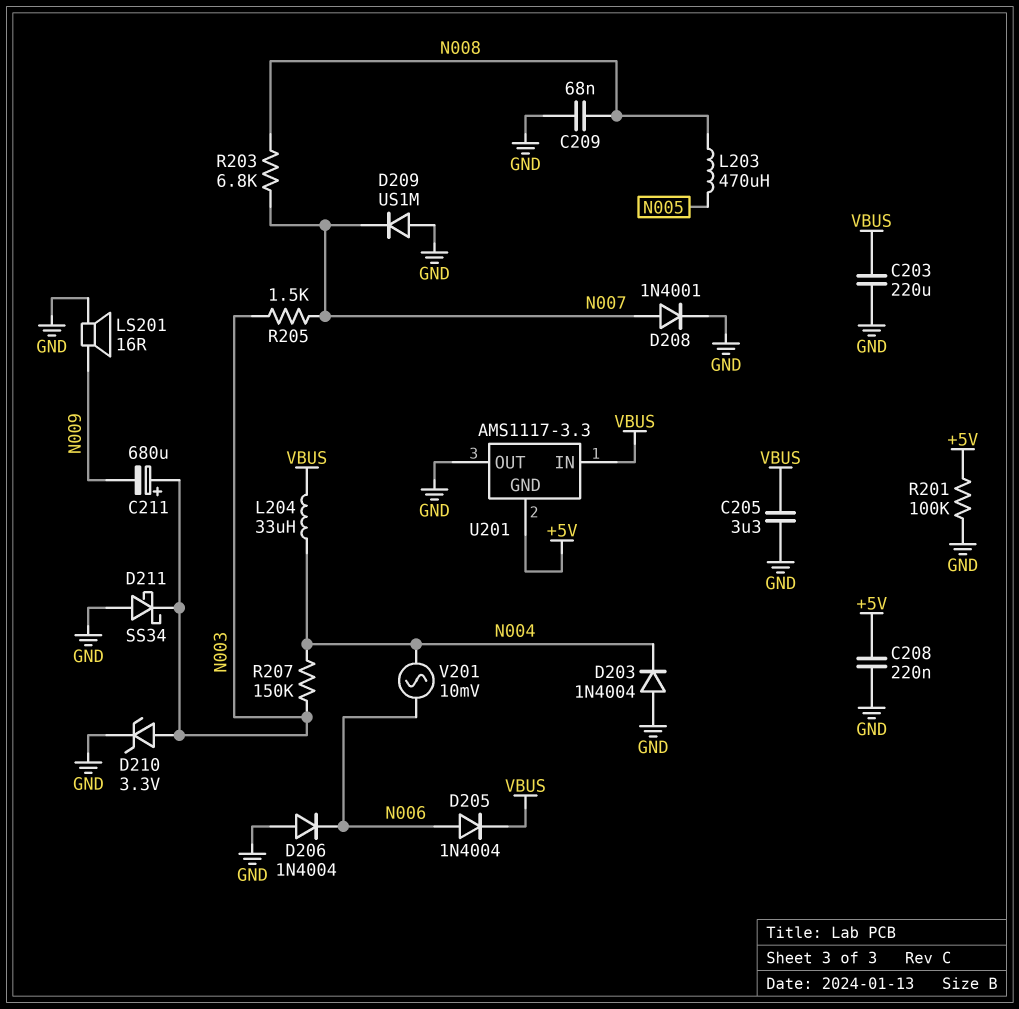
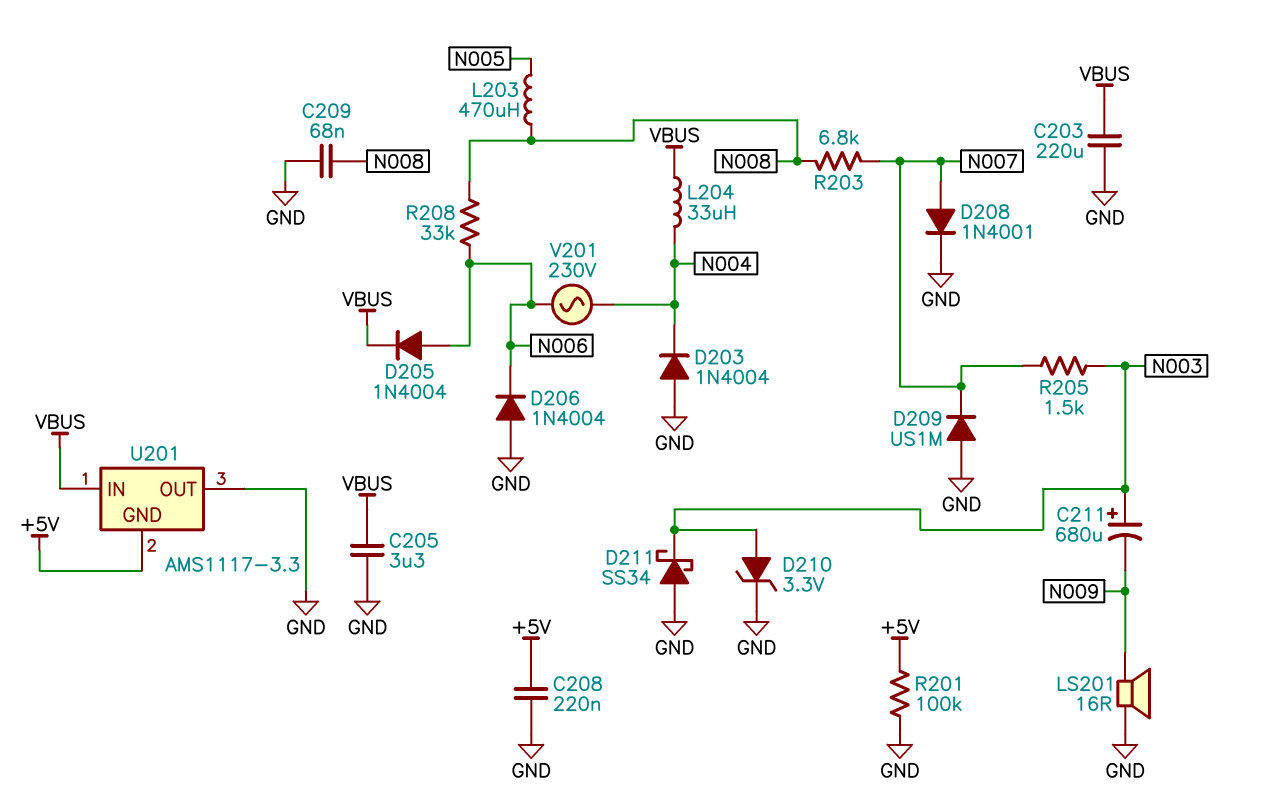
R207: 150k (N003, N004) -> none
R208: none -> 33k (N006, N008)
V201: AC 10mV (N004, N006) -> AC 230V (N004, N006)

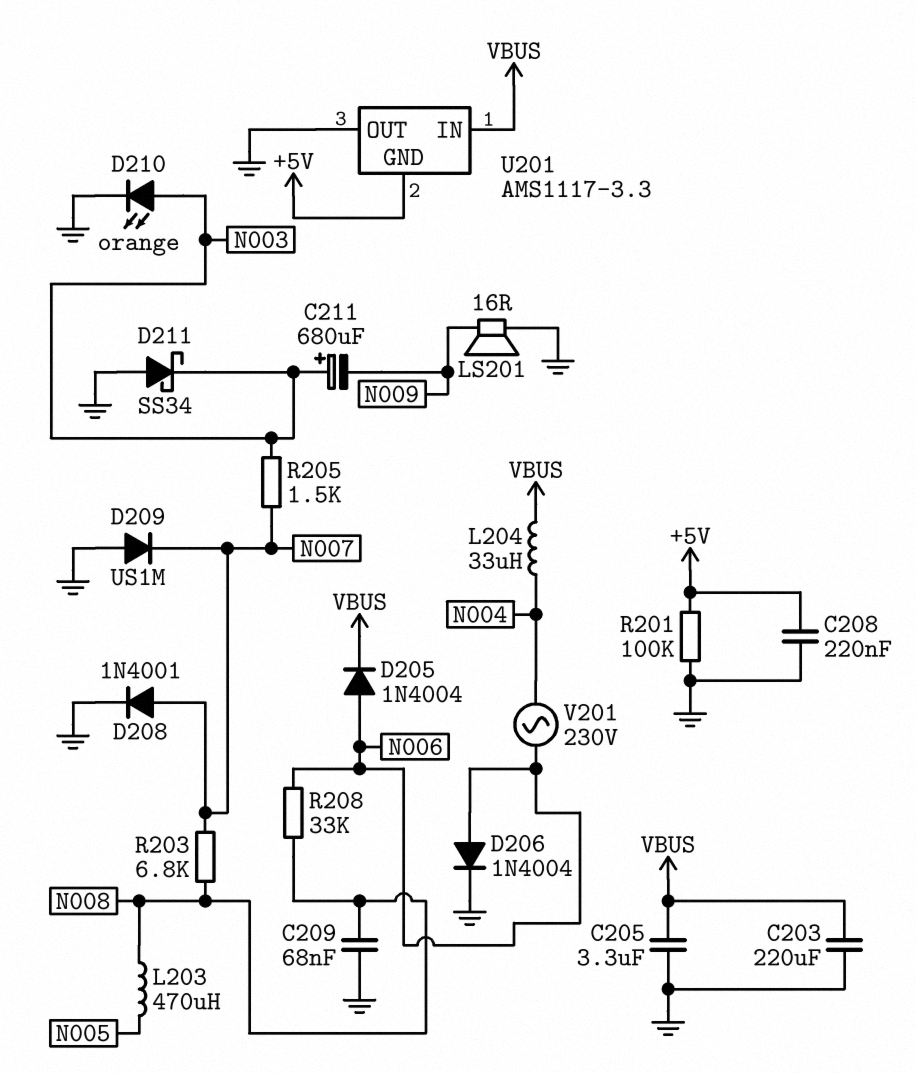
D203: diode 1N4004 (A GND, K N004) -> none
D206: diode 1N4004 (A GND, K N006) -> diode 1N4004 (A N006, K GND)
D210: zener 3.3V (A N003, K GND) -> LED orange (A N003, K GND)

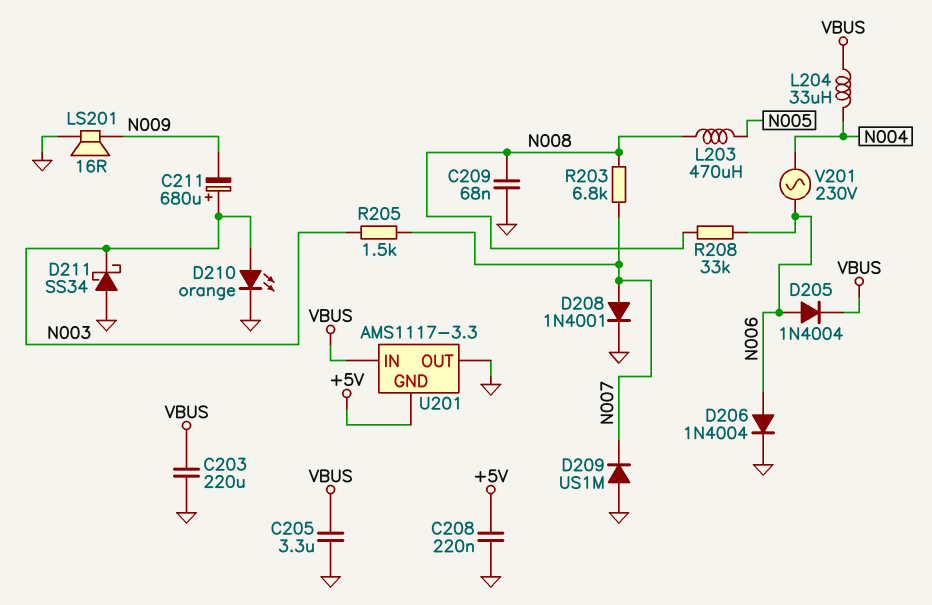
R201: 100k (+5V, GND) -> none

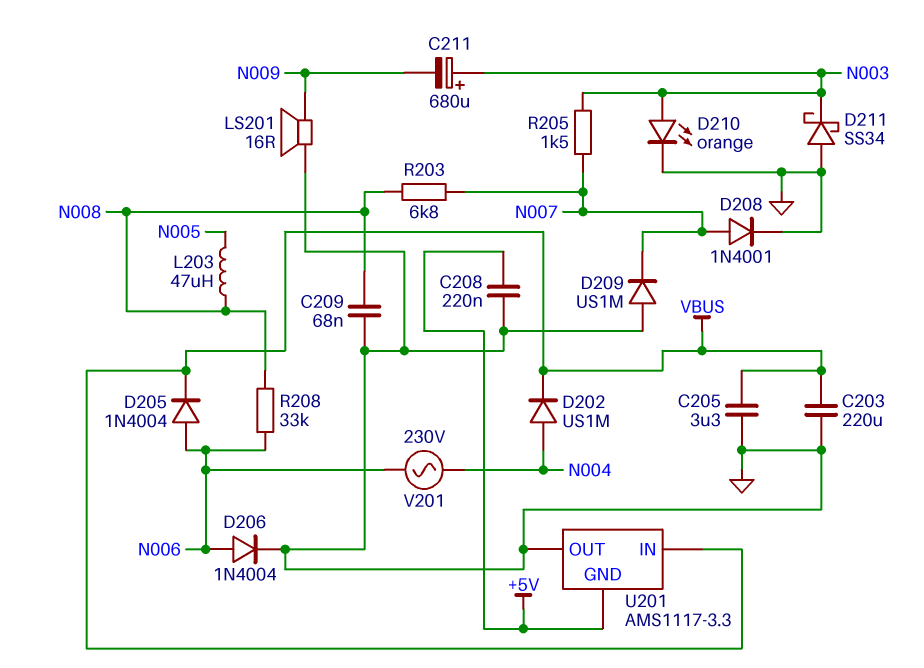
D202: none -> diode US1M (A N004, K VBUS)
L203: 470uH (N005, N008) -> 47uH (N005, N008)
L204: 33uH (N004, VBUS) -> none

